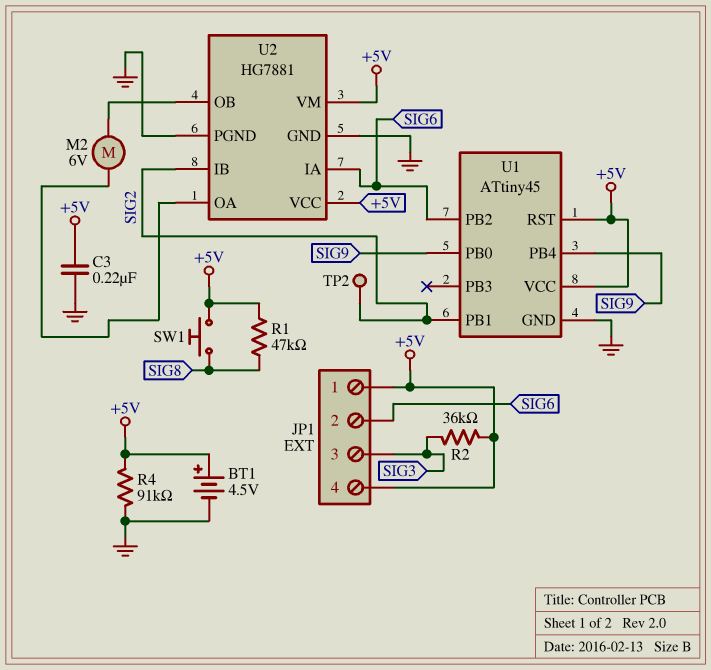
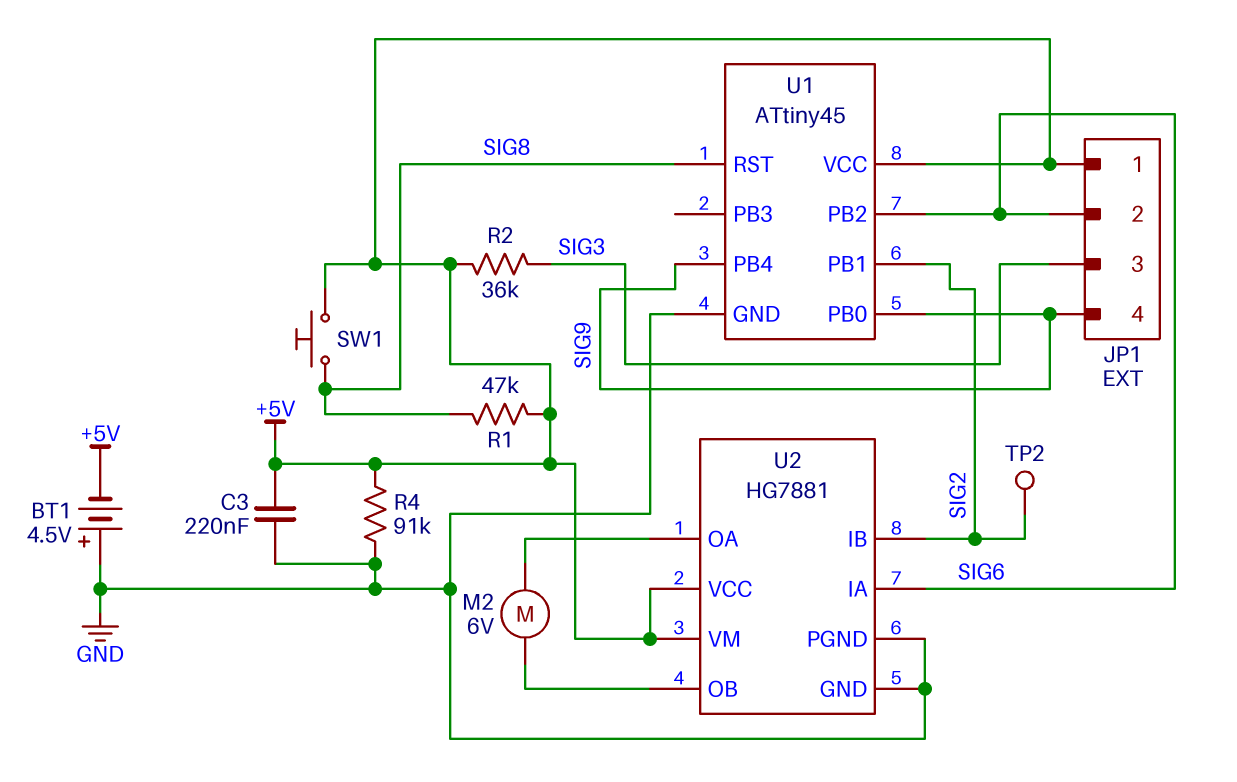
BT1: 4.5V (plus +5V, minus GND) -> 4.5V (plus GND, minus +5V)
JP1 pin 4: +5V -> SIG9
U1 pin RST: +5V -> SIG8

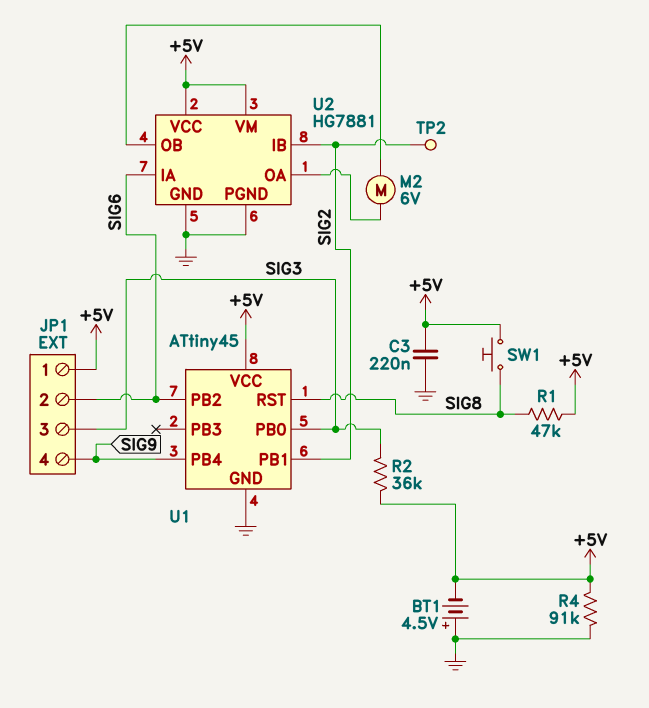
U1 pin PB0: SIG9 -> SIG3

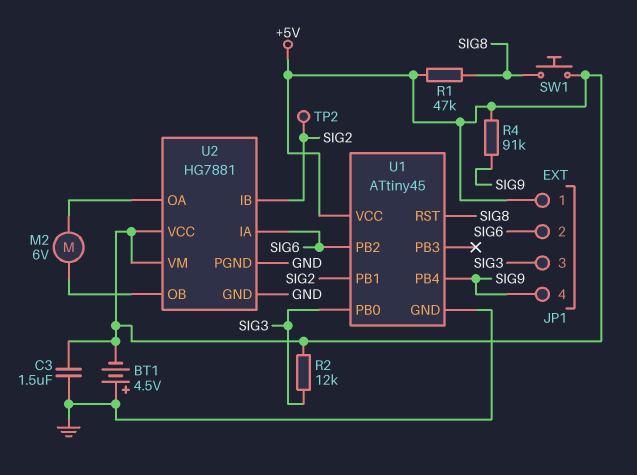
C3: 220nF (+5V, GND) -> 1.5uF (+5V, GND)
R2: 36k (+5V, SIG3) -> 12k (+5V, SIG3)
R4: 91k (+5V, GND) -> 91k (+5V, SIG9)

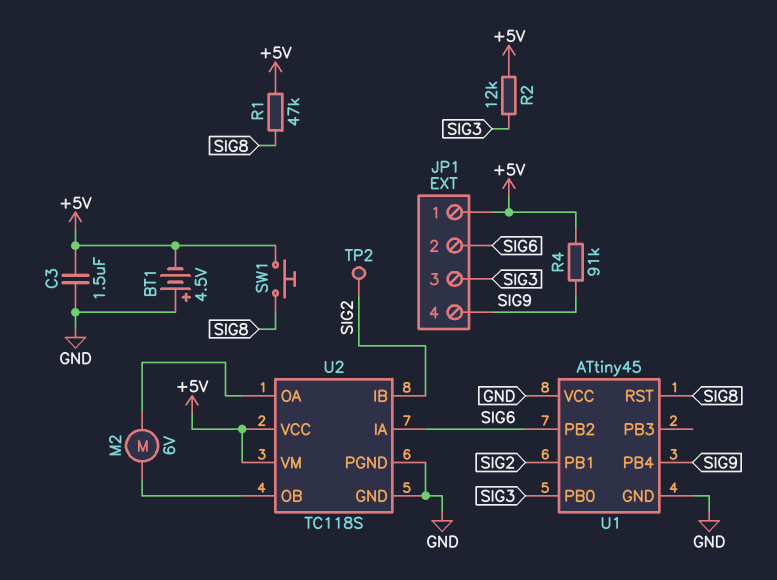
U1 pin VCC: +5V -> GND
U2: HG7881 -> TC118S

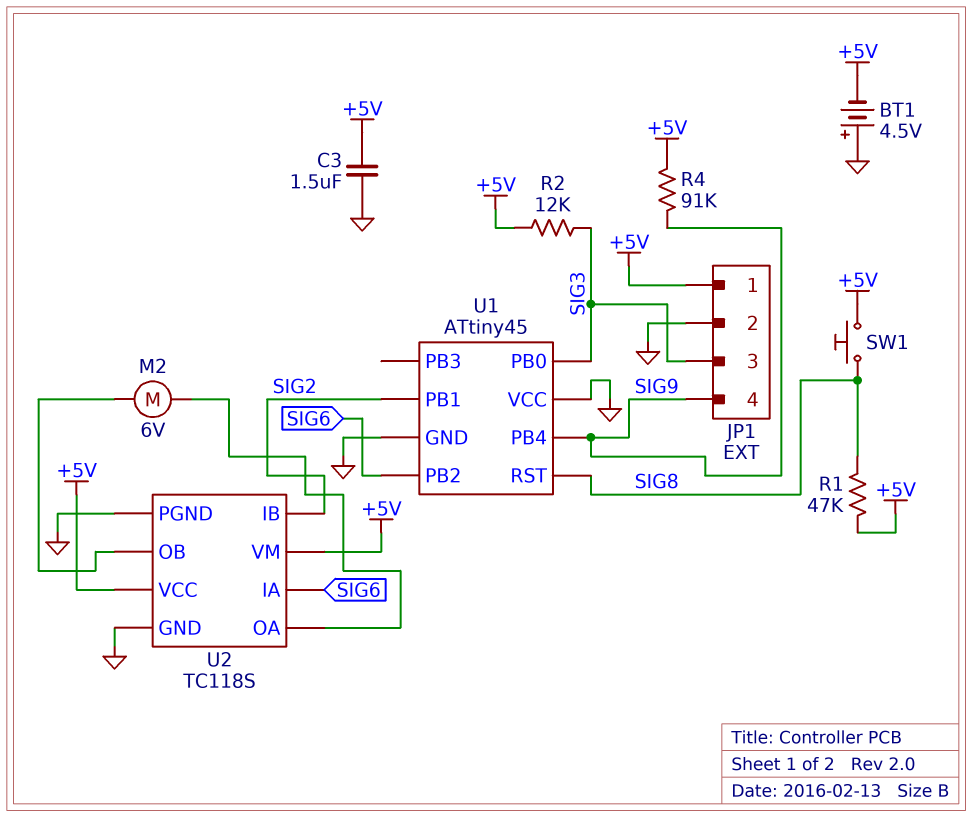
JP1 pin 2: SIG6 -> GND
TP2: test point (SIG2) -> none

